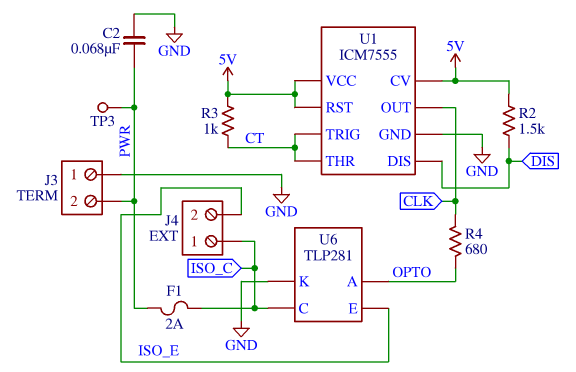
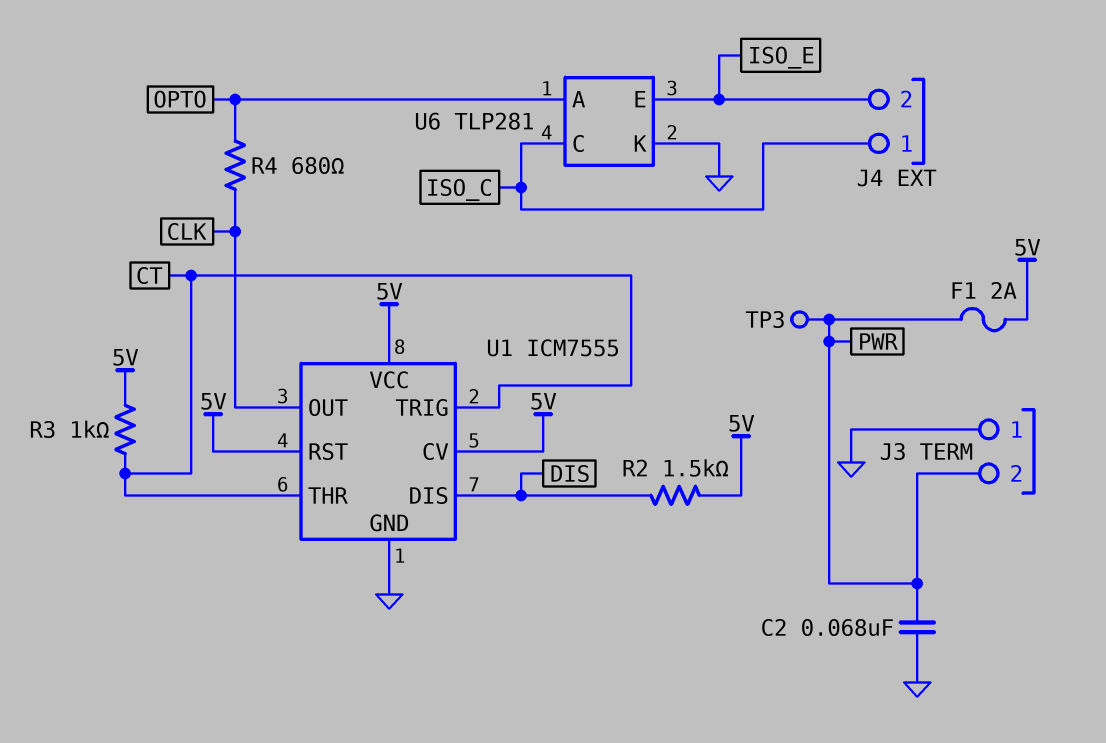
F1: 2A (ISO_C, PWR) -> 2A (5V, PWR)

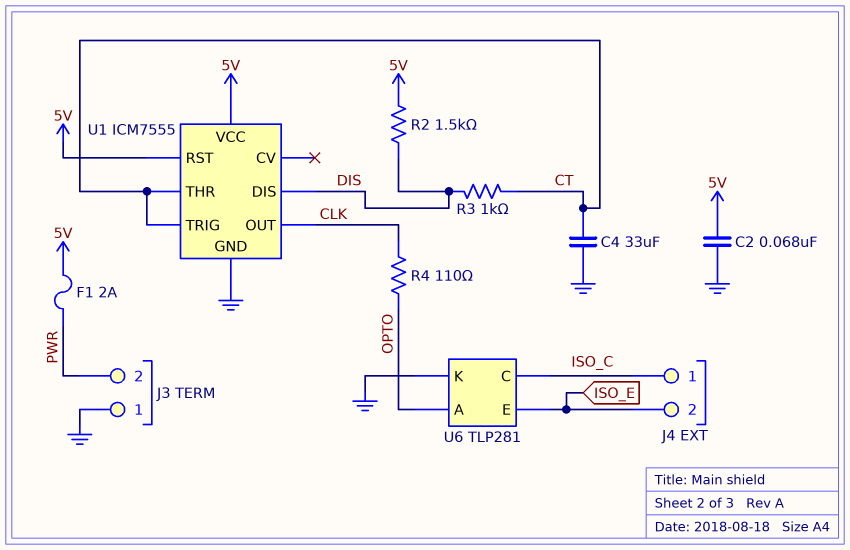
C2: 68nF (GND, PWR) -> 68nF (5V, GND)
C4: none -> 33uF (CT, GND)
R3: 1k (5V, CT) -> 1k (CT, DIS)
R4: 680 (CLK, OPTO) -> 110 (CLK, OPTO)
TP3: test point (PWR) -> none
U1 pin CV: 5V -> none

